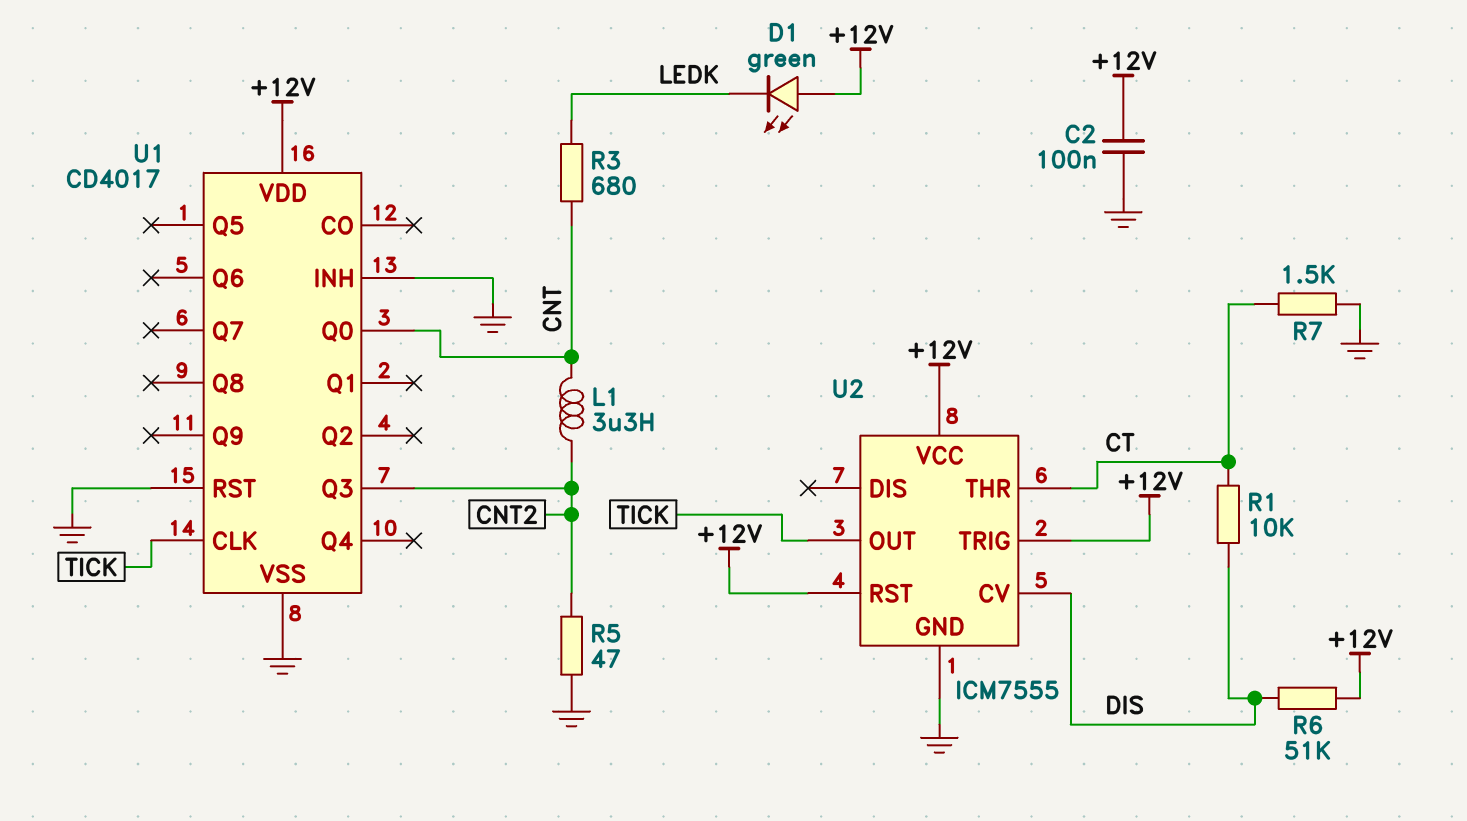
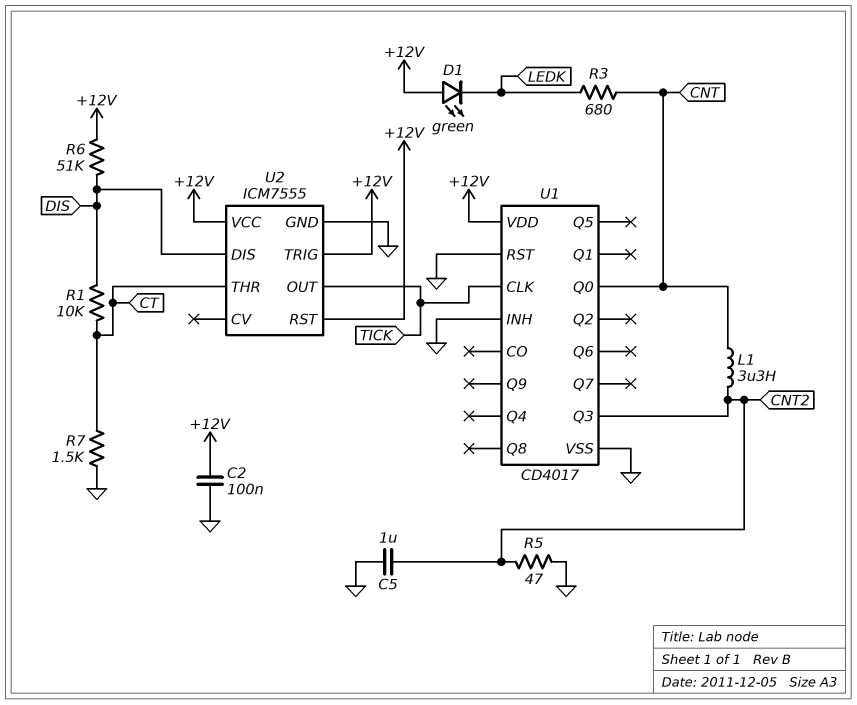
C5: none -> 1uF (CNT2, GND)
U2 pin CV: DIS -> none
U2 pin DIS: none -> DIS

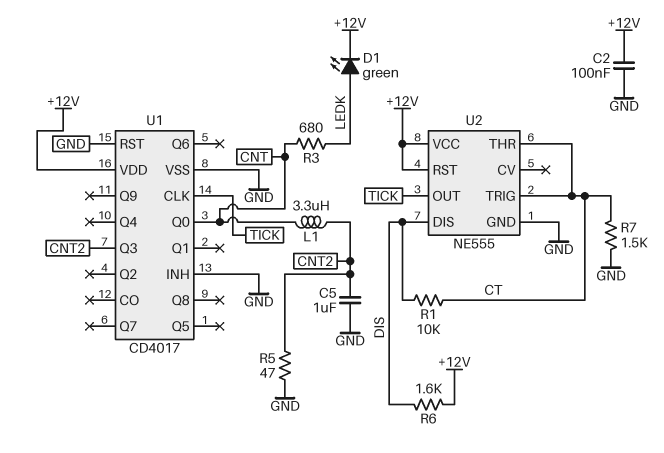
D1: LED green (A +12V, K LEDK) -> LED green (A LEDK, K +12V)
R6: 51k (+12V, DIS) -> 1.6k (+12V, DIS)
U2: ICM7555 -> NE555
U2 pin TRIG: +12V -> CT

